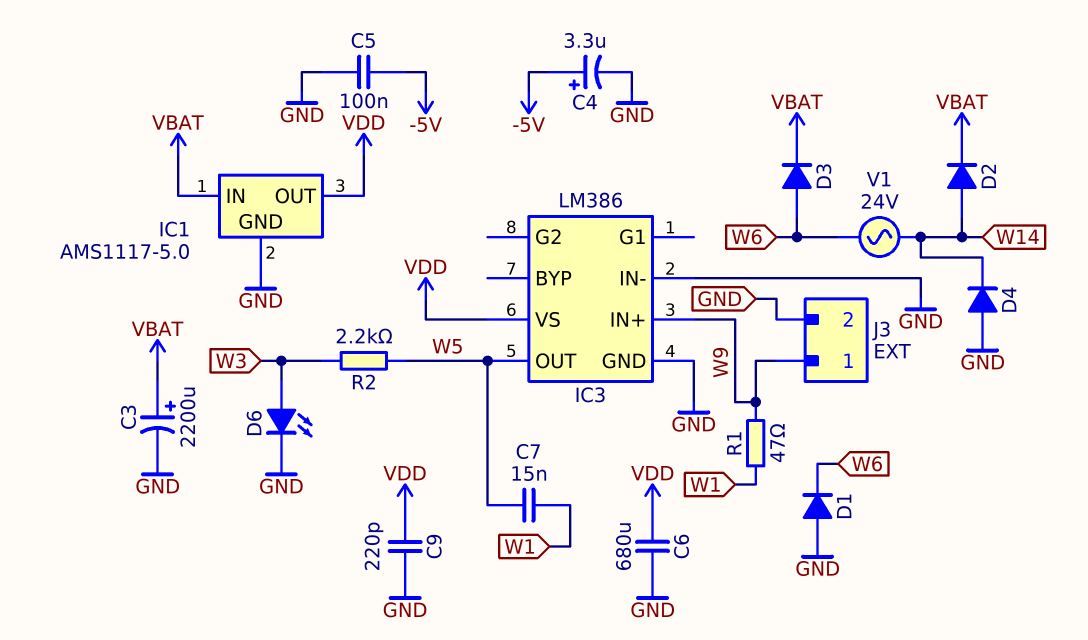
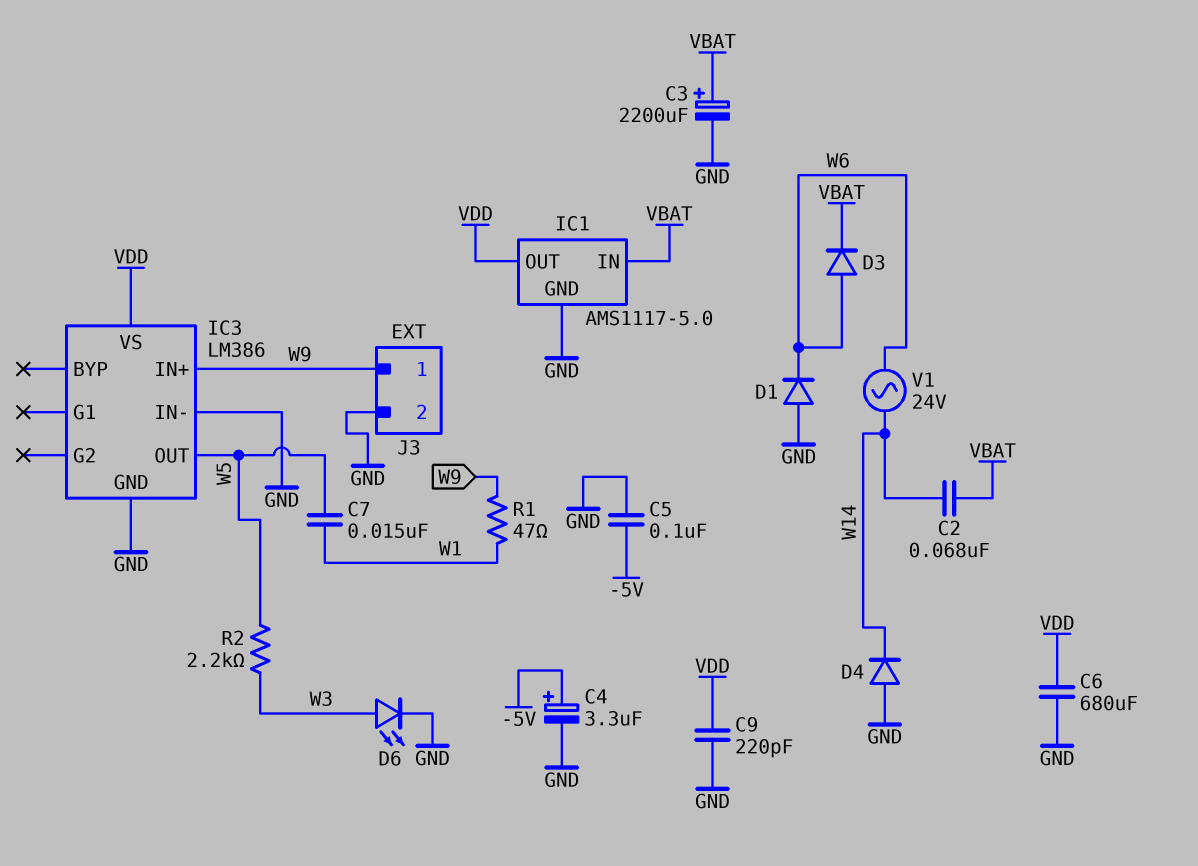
C2: none -> 68nF (VBAT, W14)
D2: diode (A W14, K VBAT) -> none

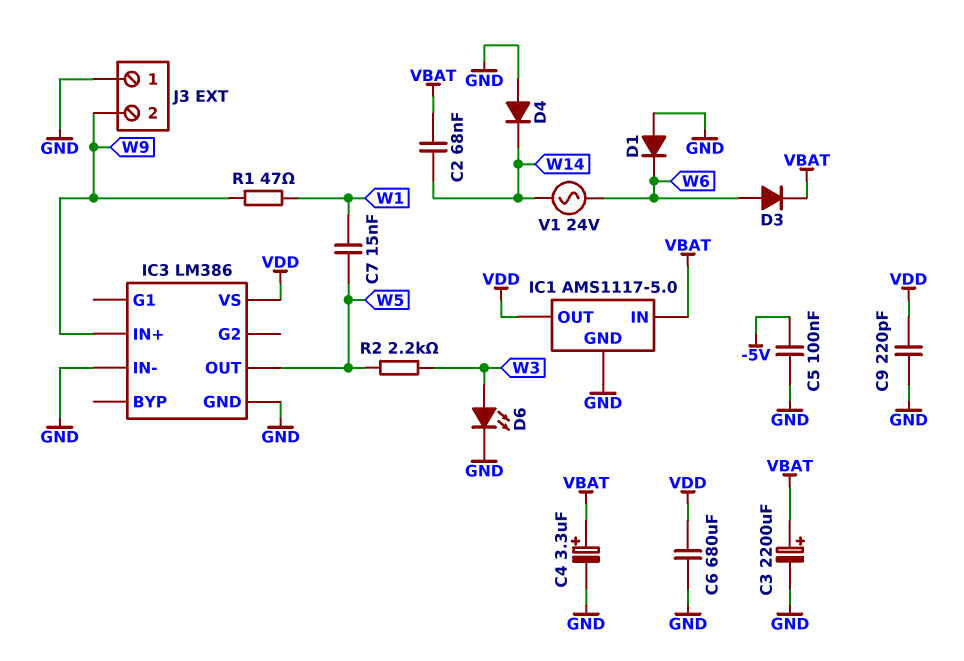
C4: 3.3uF (plus -5V, minus GND) -> 3.3uF (plus VBAT, minus GND)
J3 pin 1: W9 -> GND
J3 pin 2: GND -> W9

